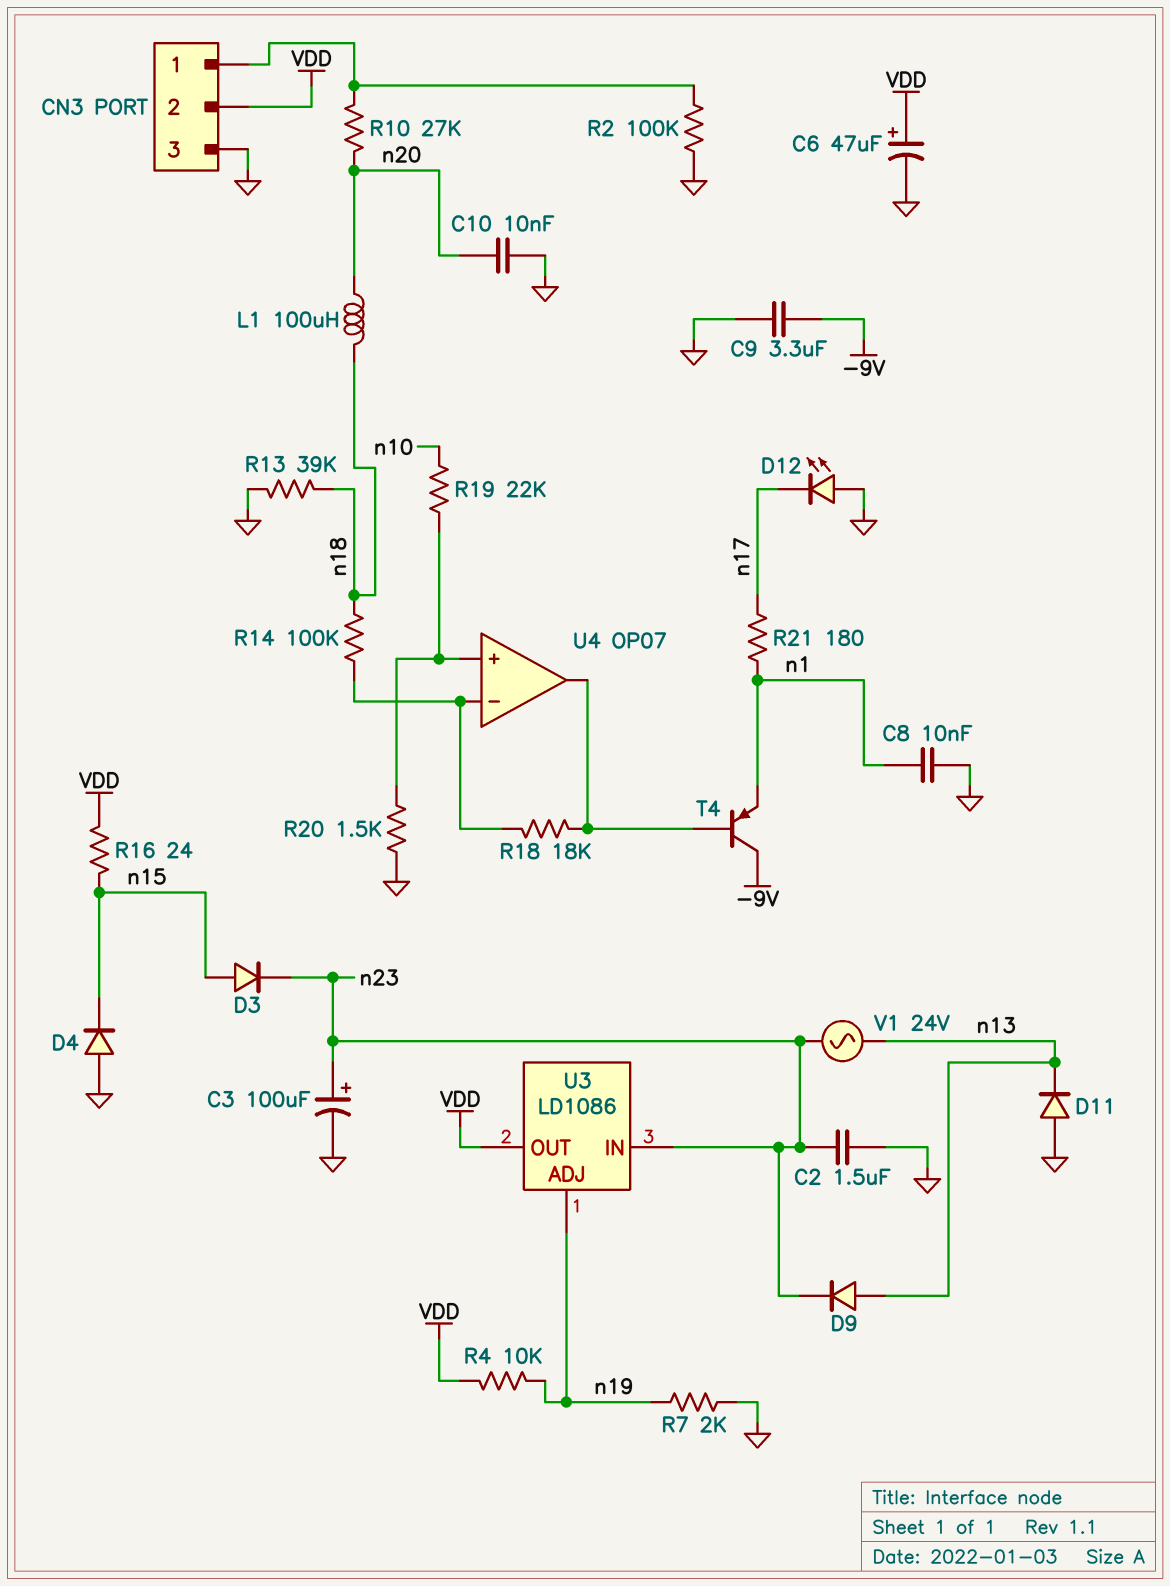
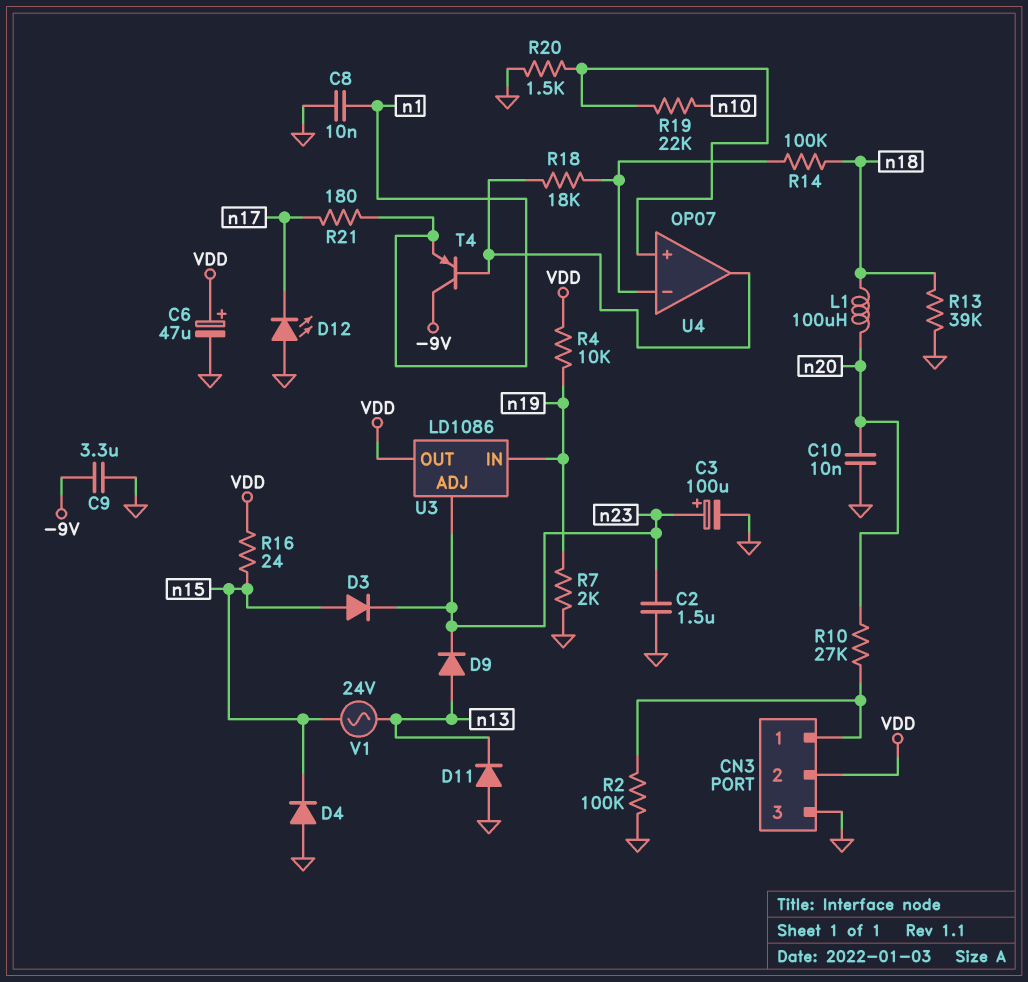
U3 pin ADJ: n19 -> n23
U3 pin IN: n23 -> n19
V1: AC 24V (n13, n23) -> AC 24V (n13, n15)

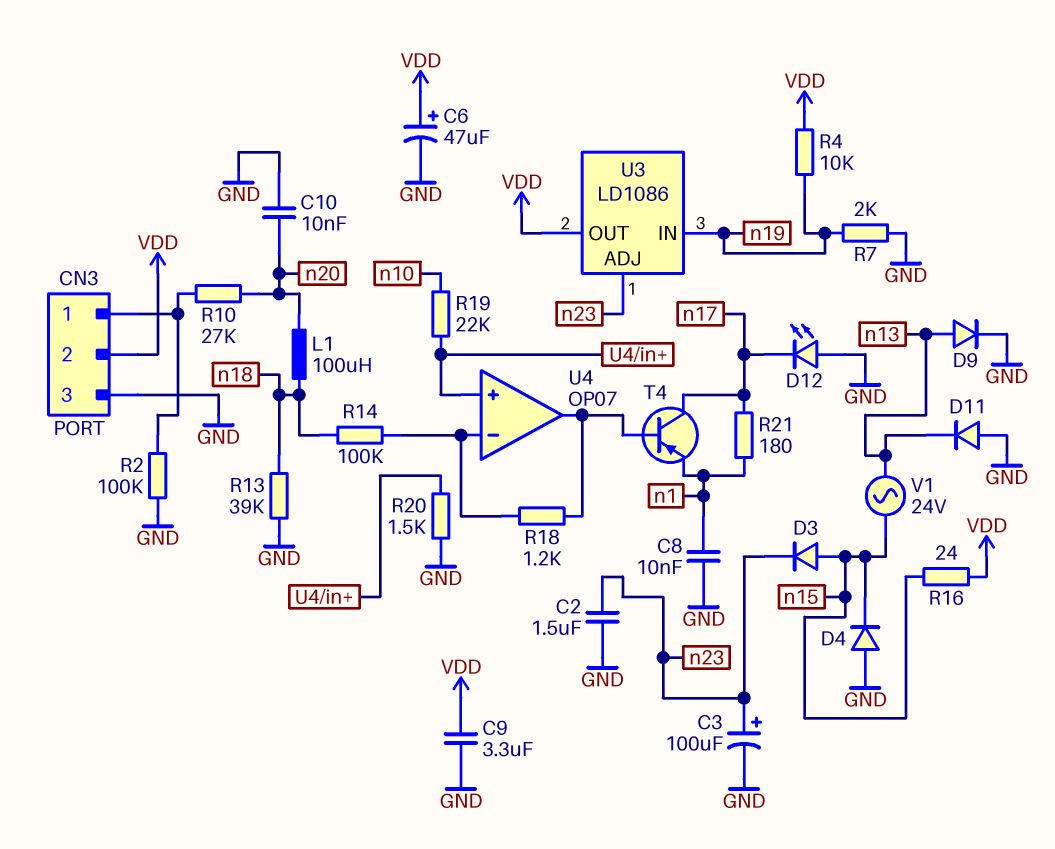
C9: 3.3uF (-9V, GND) -> 3.3uF (GND, VDD)
D9: diode (A n13, K n23) -> diode (A n13, K GND)
R18: 18k (U4/in-, U4/out) -> 1.2k (U4/in-, U4/out)
T4: PNP (B U4/out, C -9V, E n1) -> PNP (B U4/out, C n17, E n1)

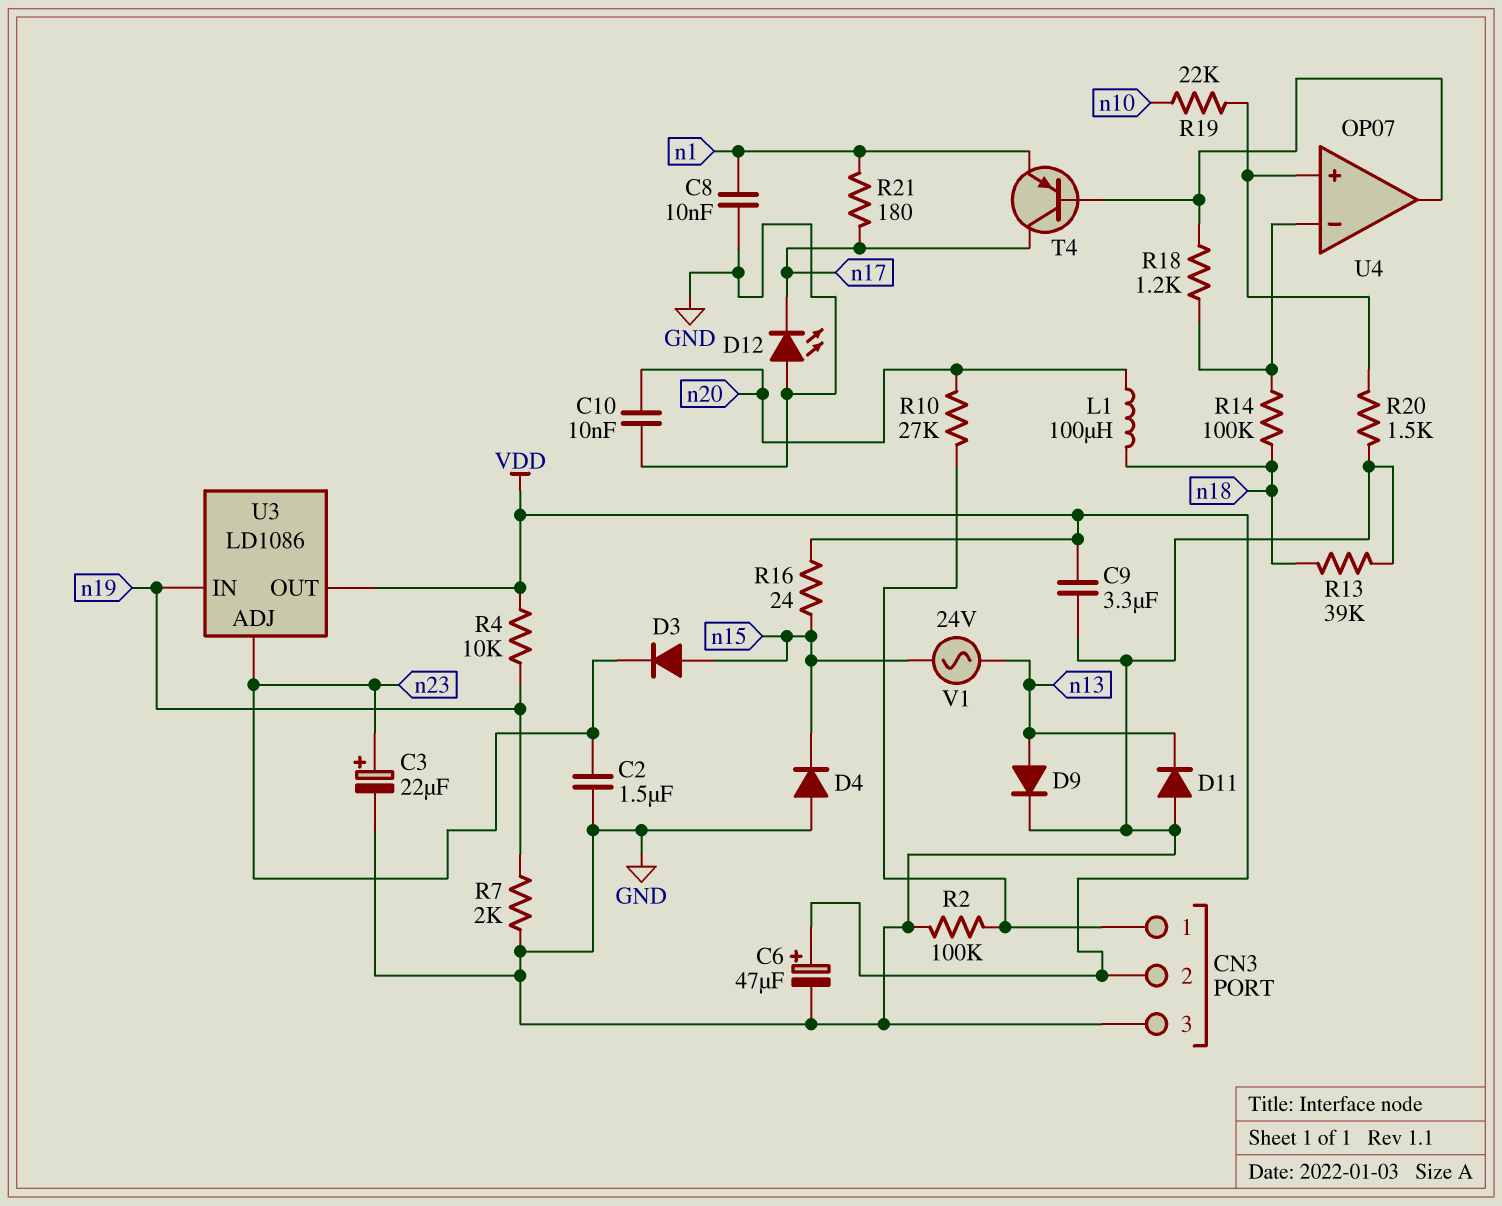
C3: 100uF (plus n23, minus GND) -> 22uF (plus n23, minus GND)

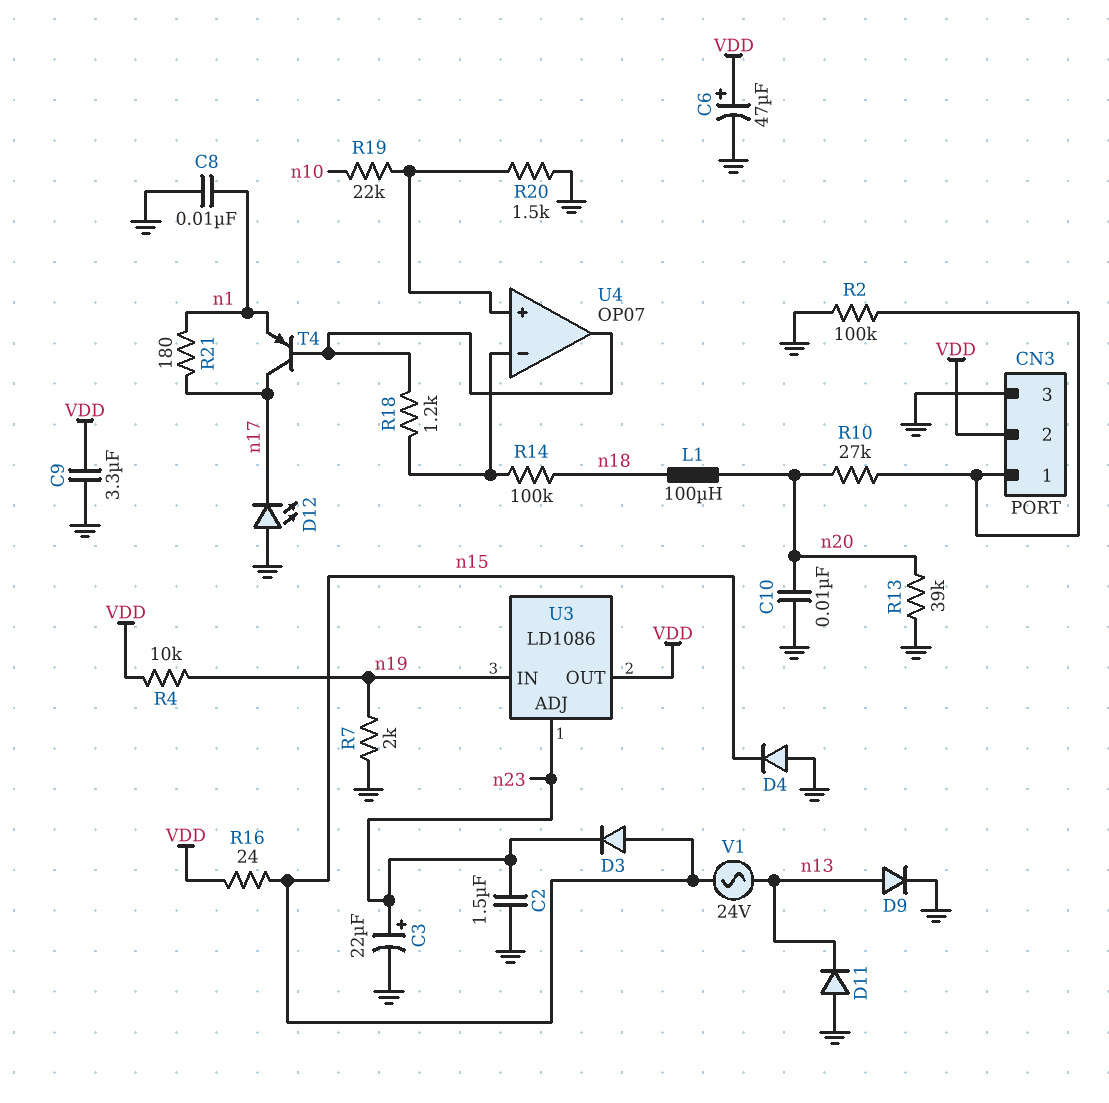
R13: 39k (GND, n18) -> 39k (GND, n20)

